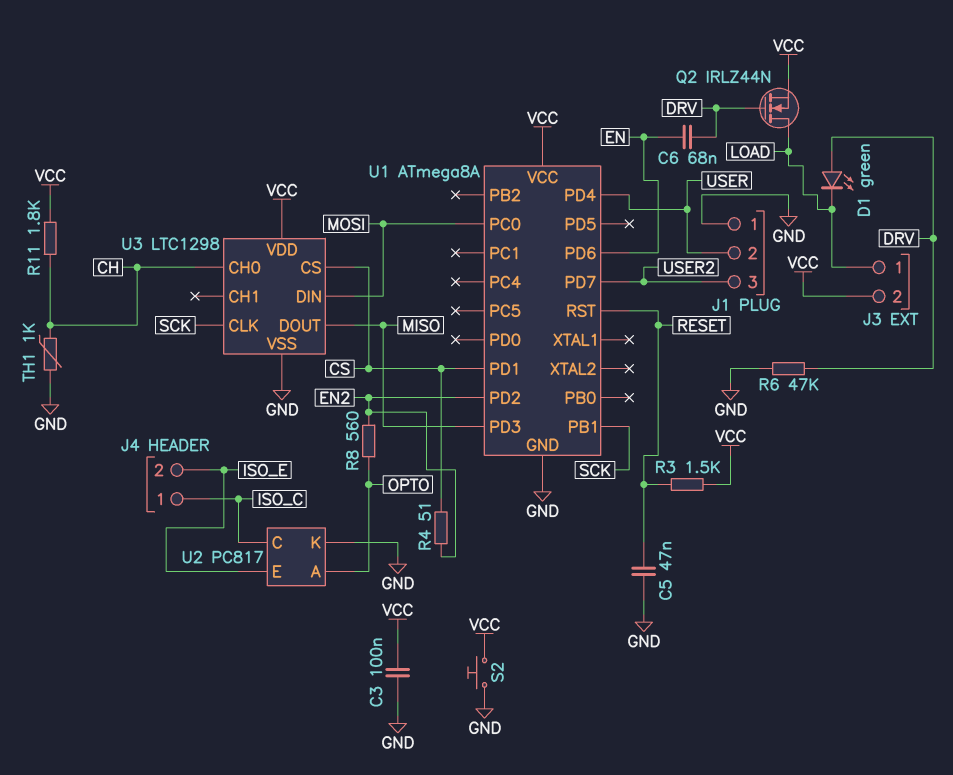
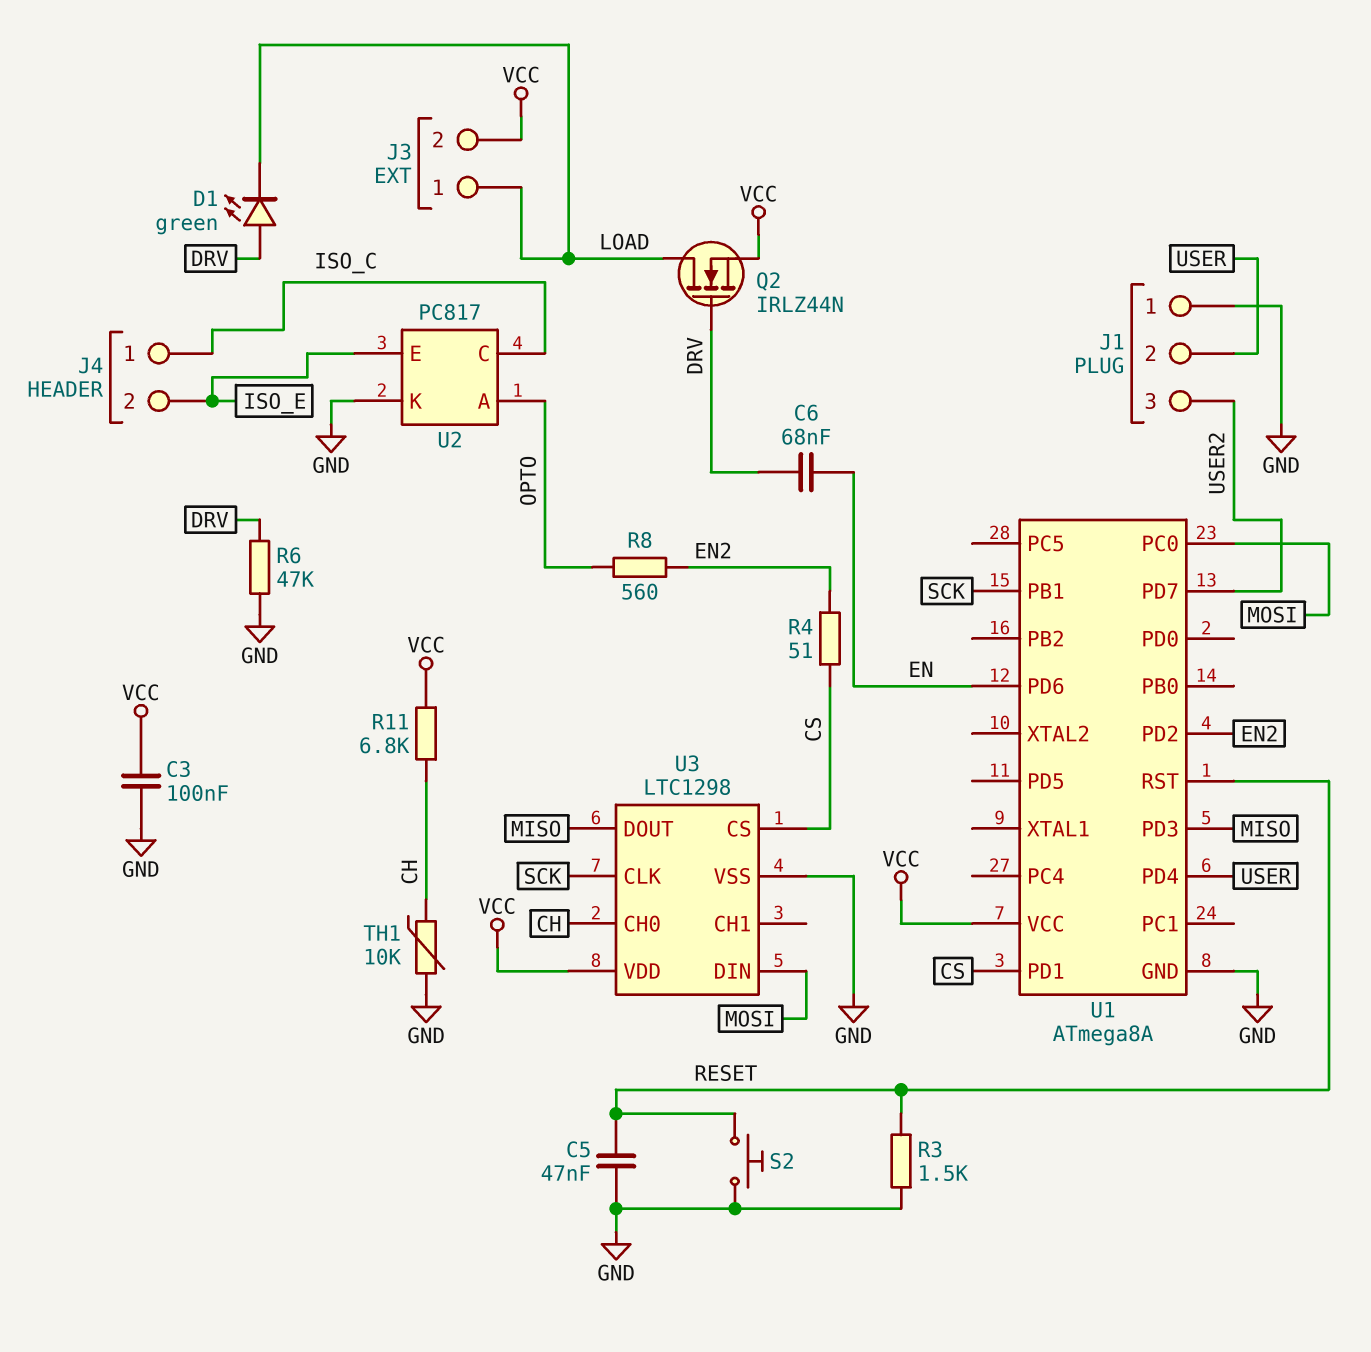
R3: 1.5k (RESET, VCC) -> 1.5k (GND, RESET)
R11: 1.8k (CH, VCC) -> 6.8k (CH, VCC)
S2: button (GND, VCC) -> button (GND, RESET)
TH1: 1k (CH, GND) -> 10k (CH, GND)

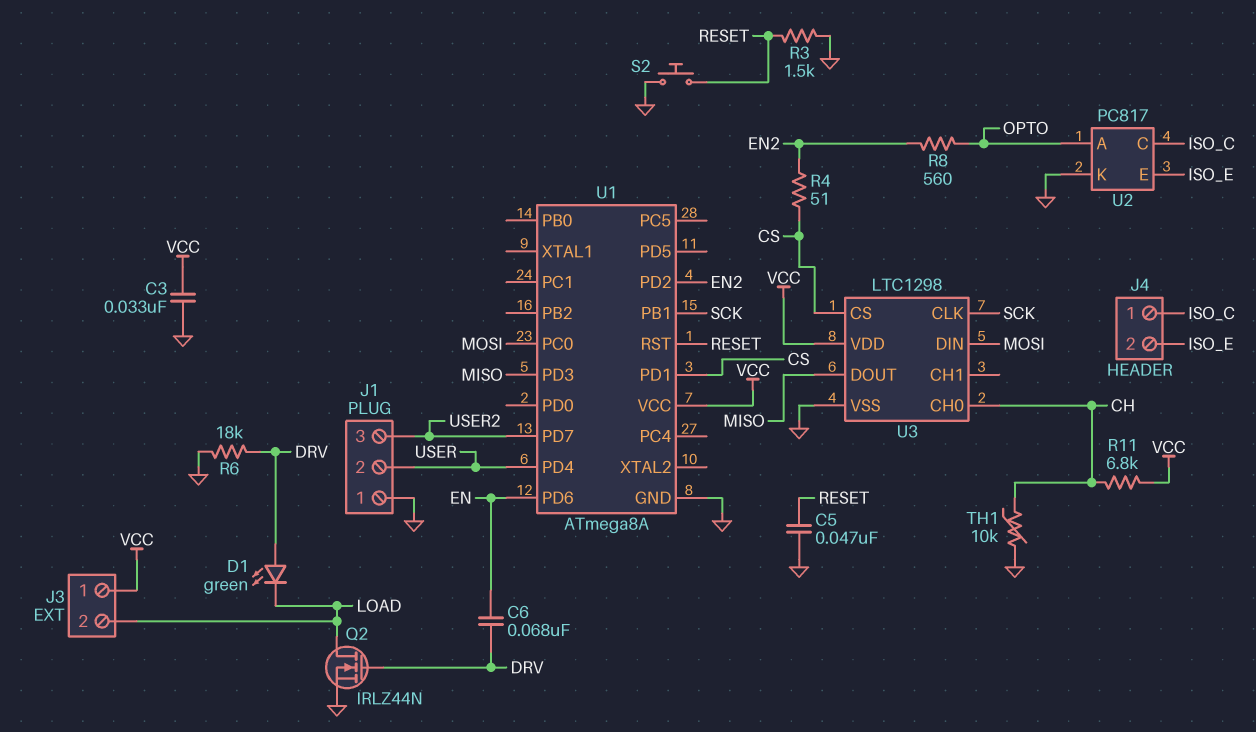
C3: 100nF (GND, VCC) -> 33nF (GND, VCC)
J3 pin 1: LOAD -> VCC
J3 pin 2: VCC -> LOAD
Q2: NMOS IRLZ44N (G DRV, D LOAD, S VCC) -> NMOS IRLZ44N (G DRV, D LOAD, S GND)
R6: 47k (DRV, GND) -> 18k (DRV, GND)

